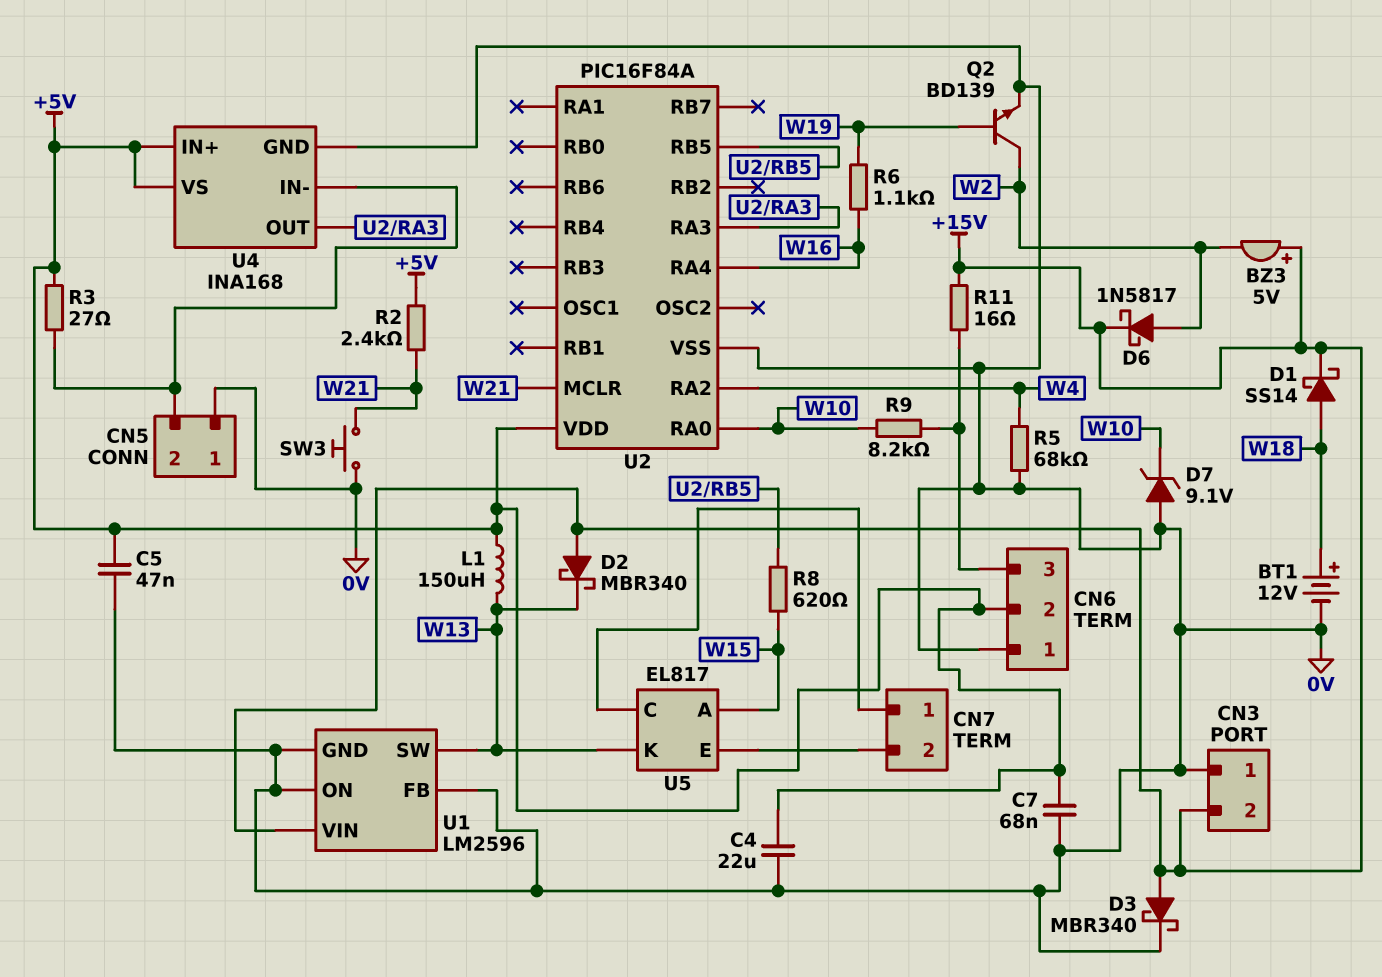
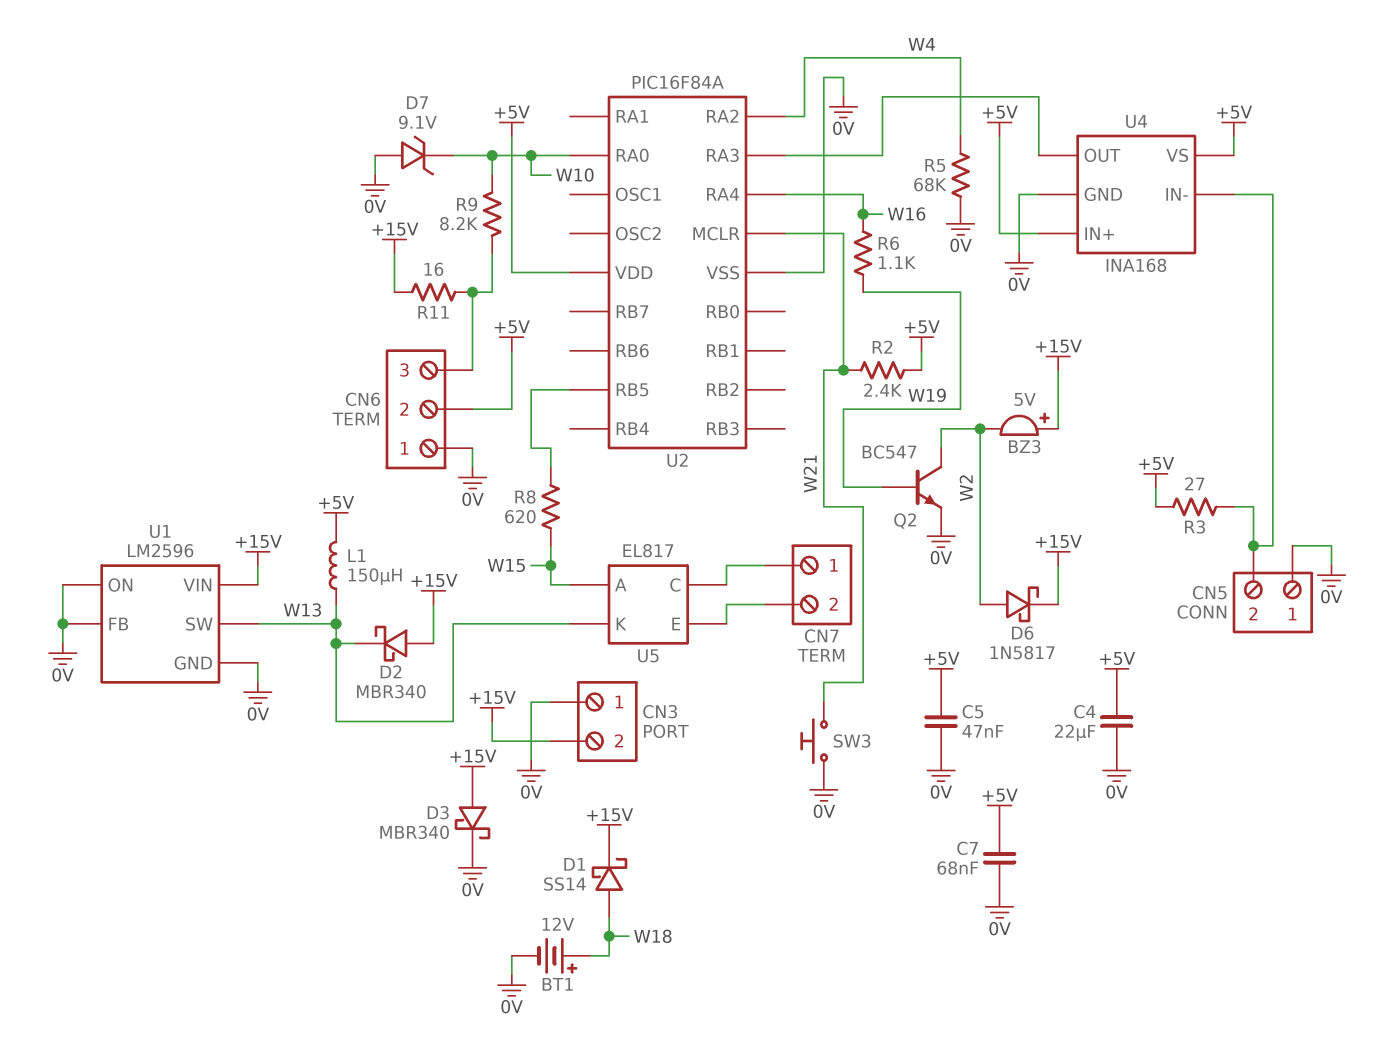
Q2: NPN BD139 (B W19, C W2, E 0V) -> NPN BC547 (B W19, C W2, E 0V)

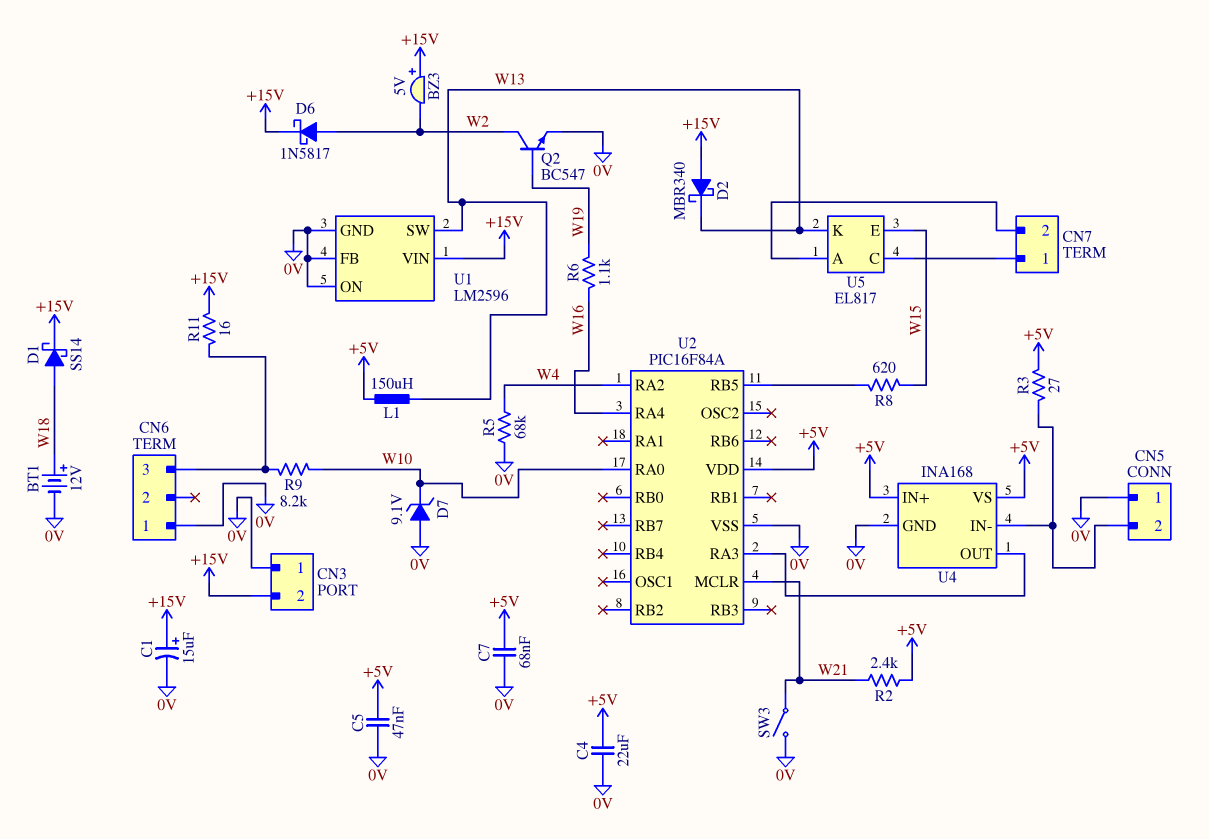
C1: none -> 15uF (plus +15V, minus 0V)
CN6 pin 2: +5V -> none
D3: schottky MBR340 (A +15V, K 0V) -> none
SW3: button (0V, W21) -> switch (0V, W21)
U5 pin A: W15 -> CN7/2
U5 pin E: CN7/2 -> W15

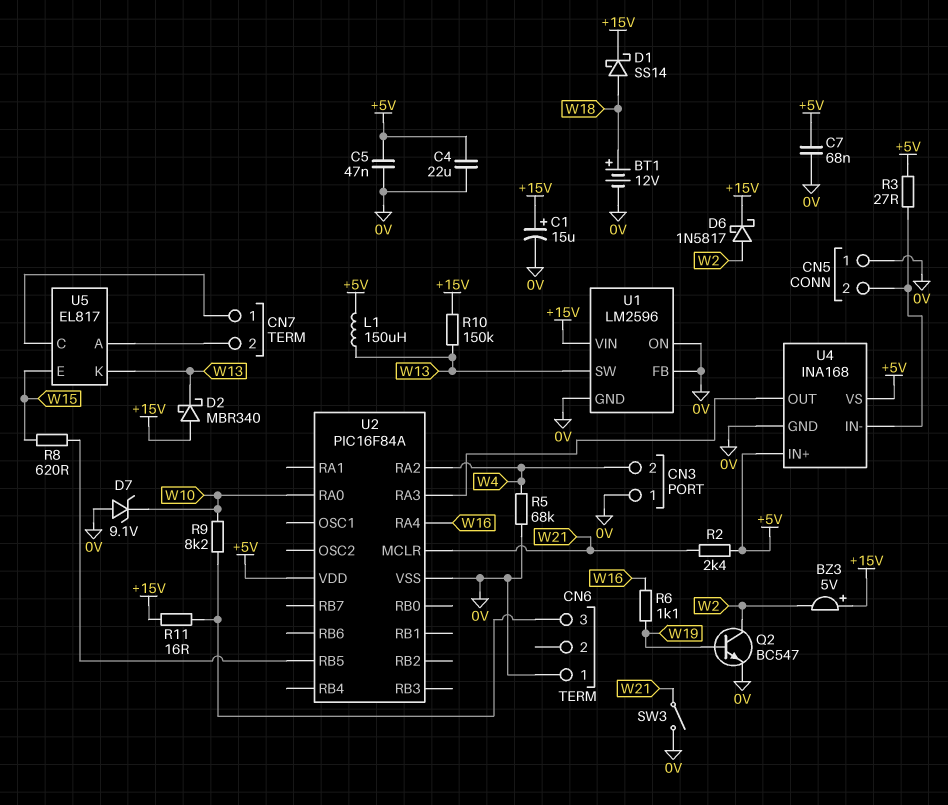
CN3 pin 2: +15V -> W4
R10: none -> 150k (+15V, W13)

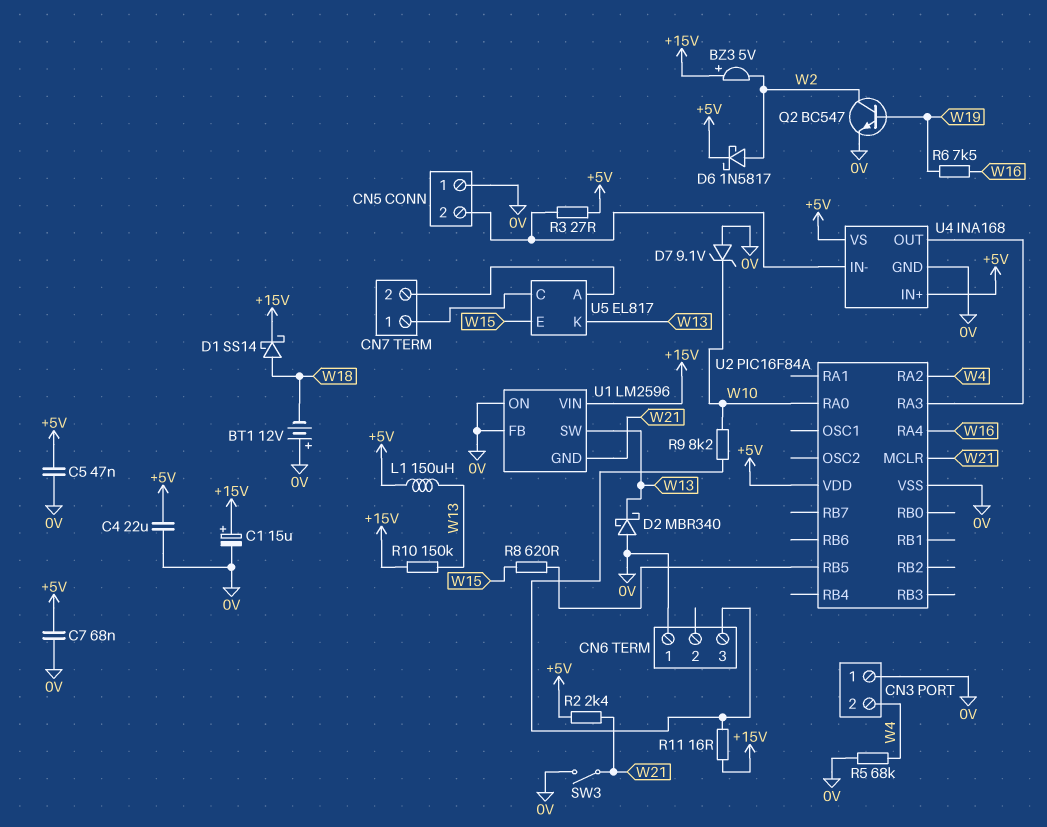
BT1: 12V (plus W18, minus 0V) -> 12V (plus 0V, minus W18)
D2: schottky MBR340 (A +15V, K W13) -> schottky MBR340 (A 0V, K W13)
D6: schottky 1N5817 (A W2, K +15V) -> schottky 1N5817 (A W2, K +5V)
R6: 1.1k (W16, W19) -> 7.5k (W16, W19)
U1 pin GND: 0V -> W21

